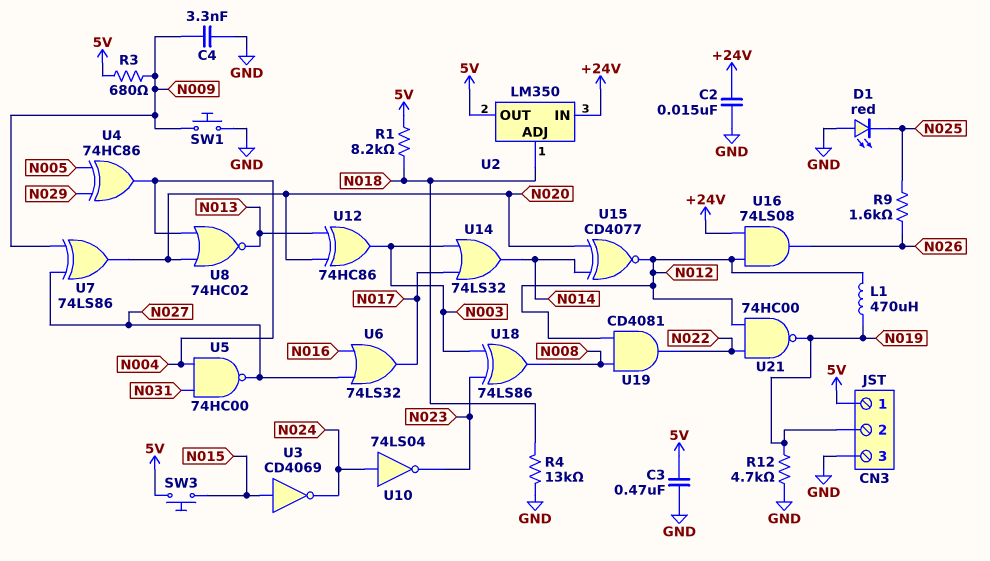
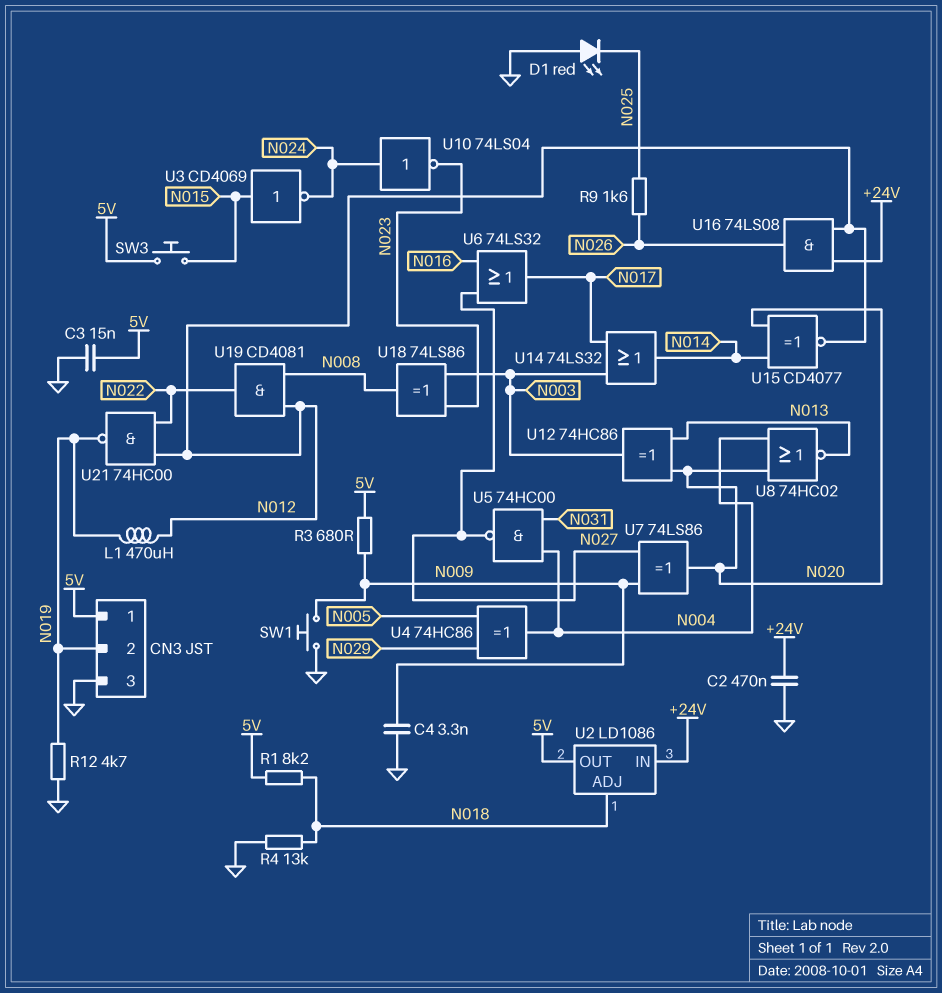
C2: 15nF (+24V, GND) -> 470nF (+24V, GND)
C3: 470nF (5V, GND) -> 15nF (5V, GND)
U2: LM350 -> LD1086

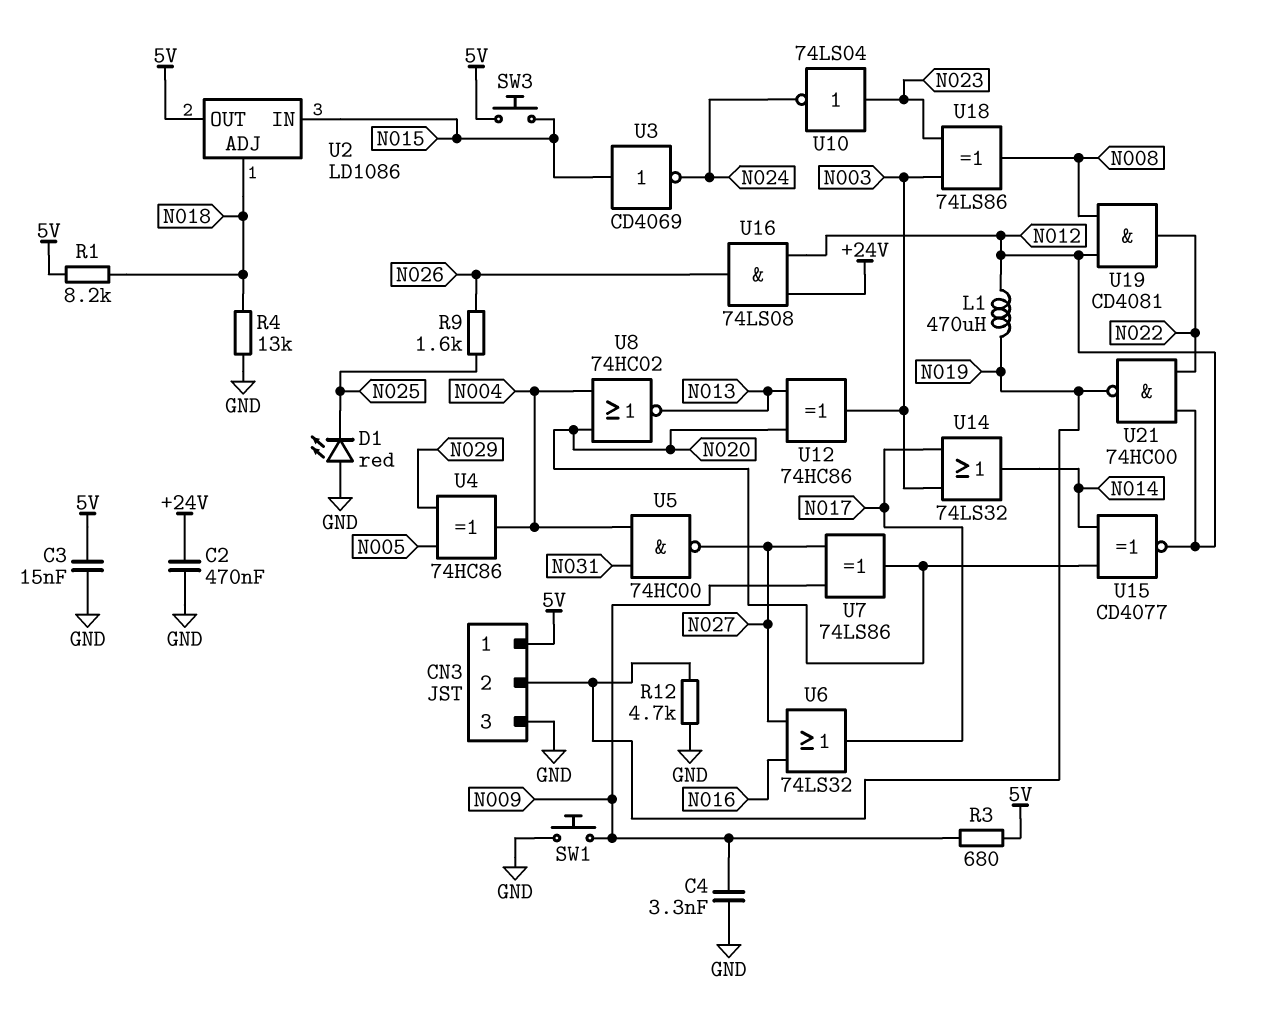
U2 pin IN: +24V -> N015
U10: NOT 74LS04 (in N024, out N023) -> NOT 74LS04 (in N023, out N024)

